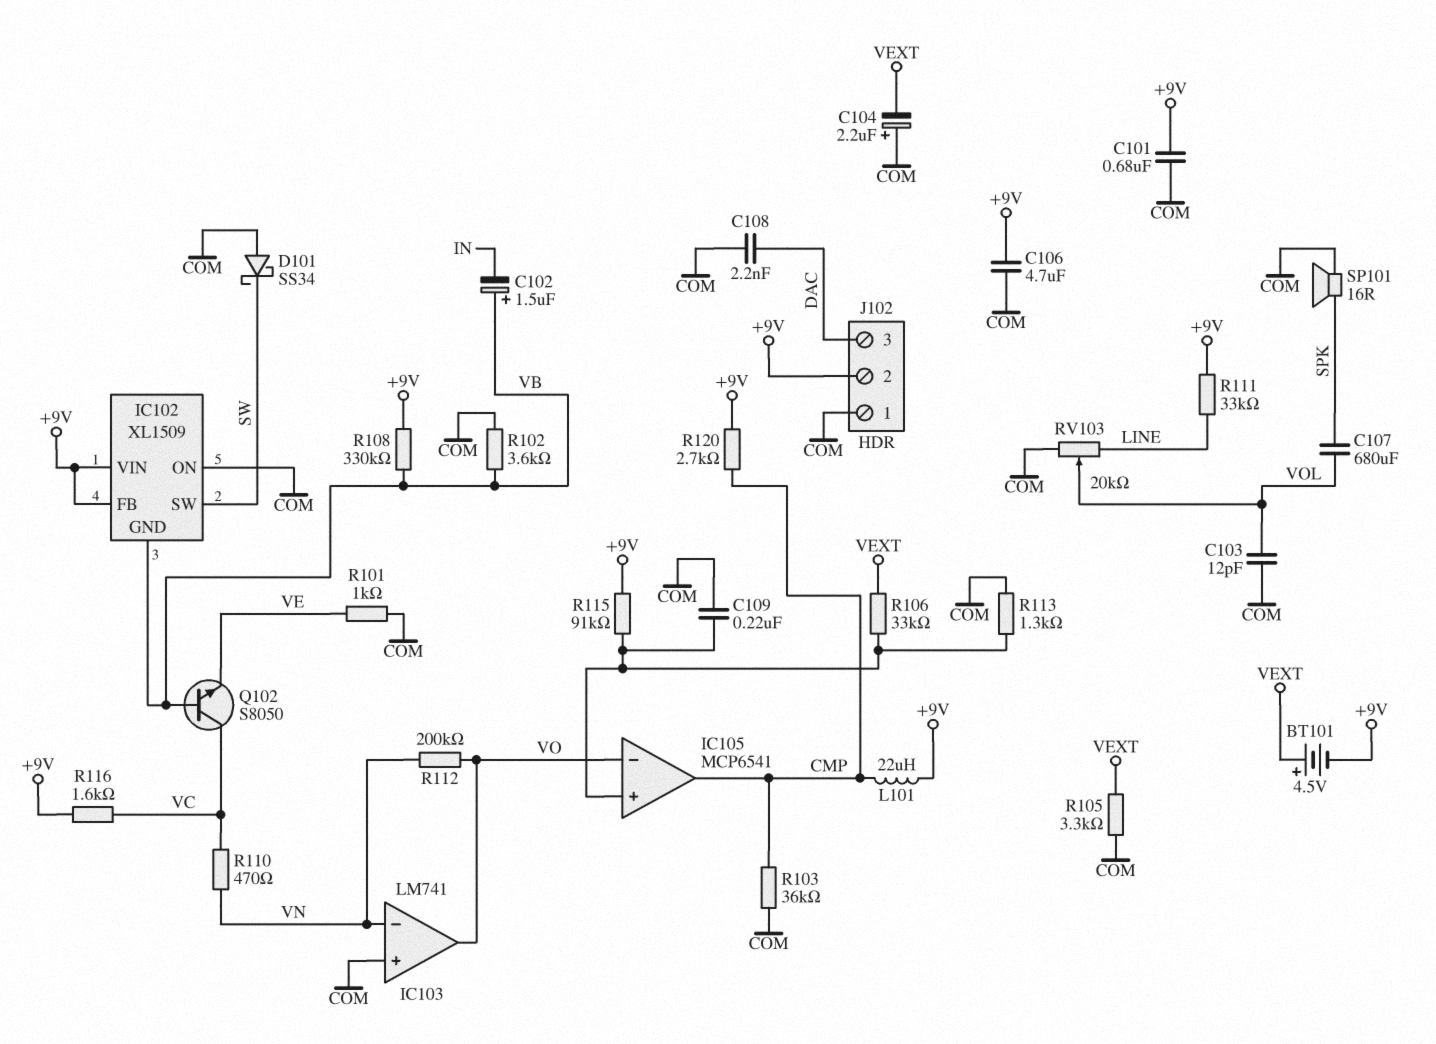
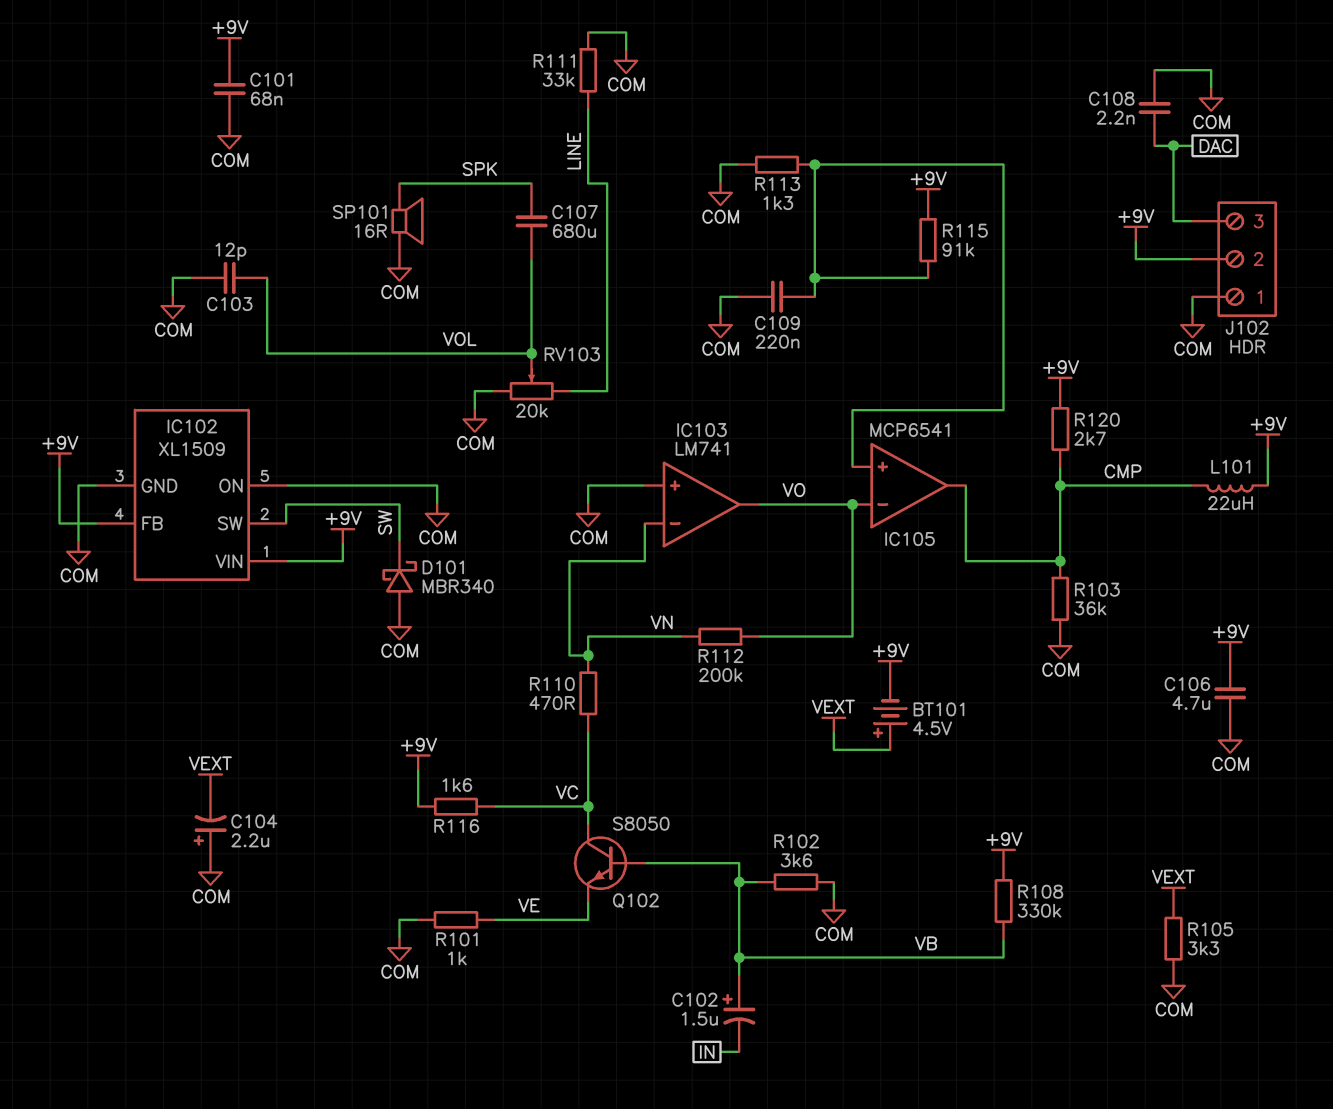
C101: 680nF (+9V, COM) -> 68nF (+9V, COM)
D101: schottky SS34 (A COM, K SW) -> schottky MBR340 (A COM, K SW)
IC102 pin GND: VB -> COM
R106: 33k (IC105/in+, VEXT) -> none
R111: 33k (+9V, LINE) -> 33k (COM, LINE)

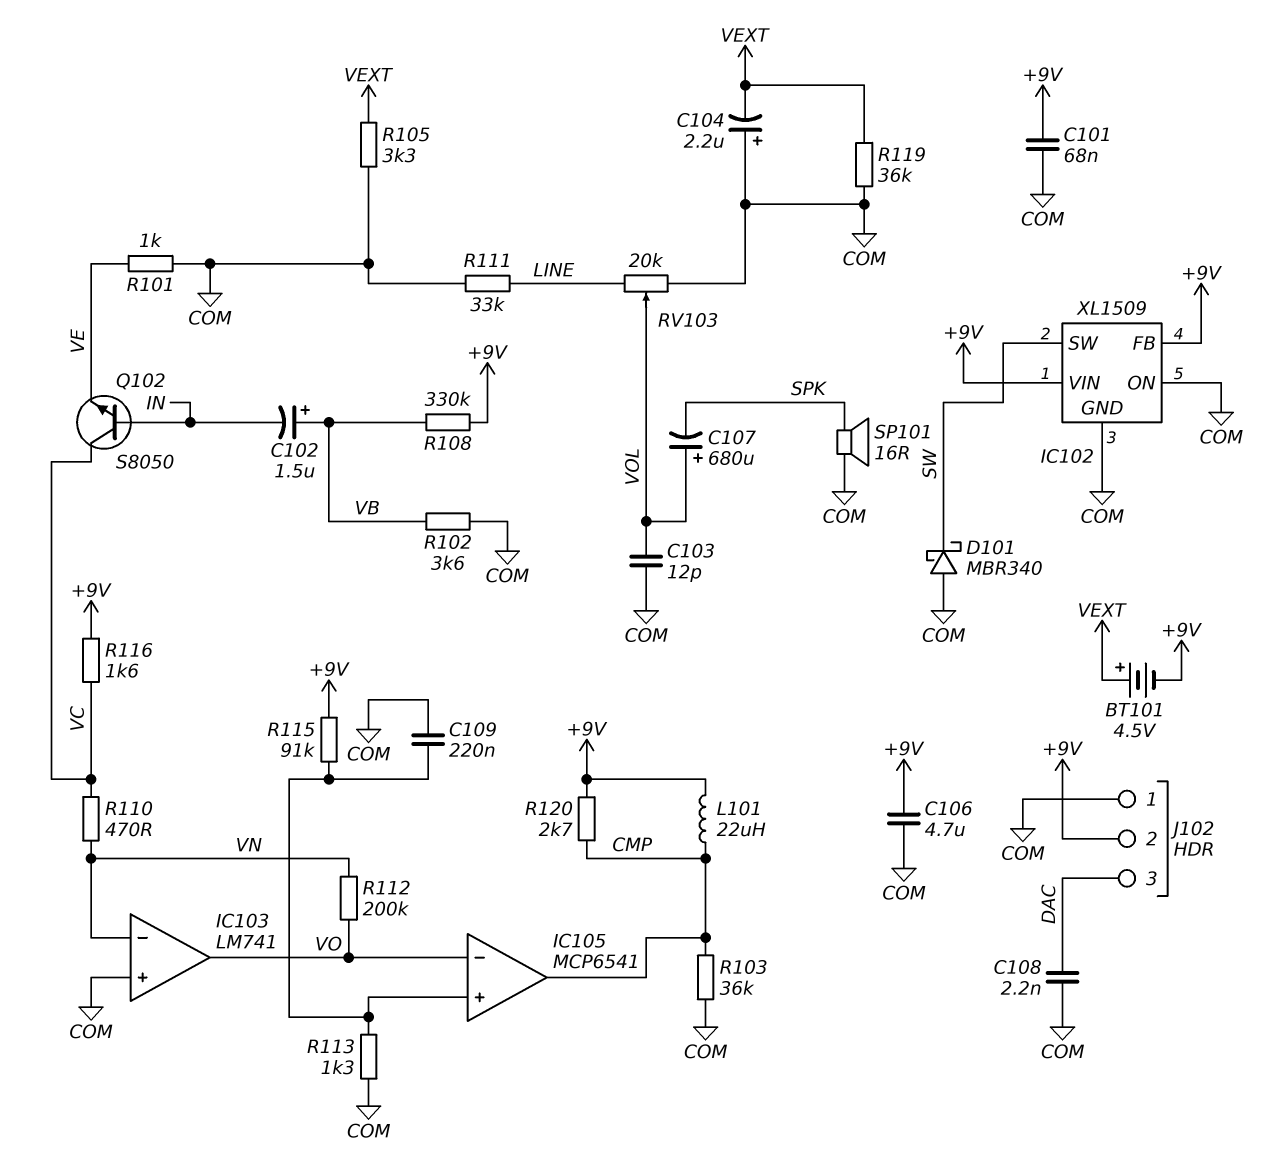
C107: 680uF (SPK, VOL) -> 680uF (plus VOL, minus SPK)
Q102: NPN S8050 (B VB, C VC, E VE) -> NPN S8050 (B IN, C VC, E VE)
R119: none -> 36k (COM, VEXT)

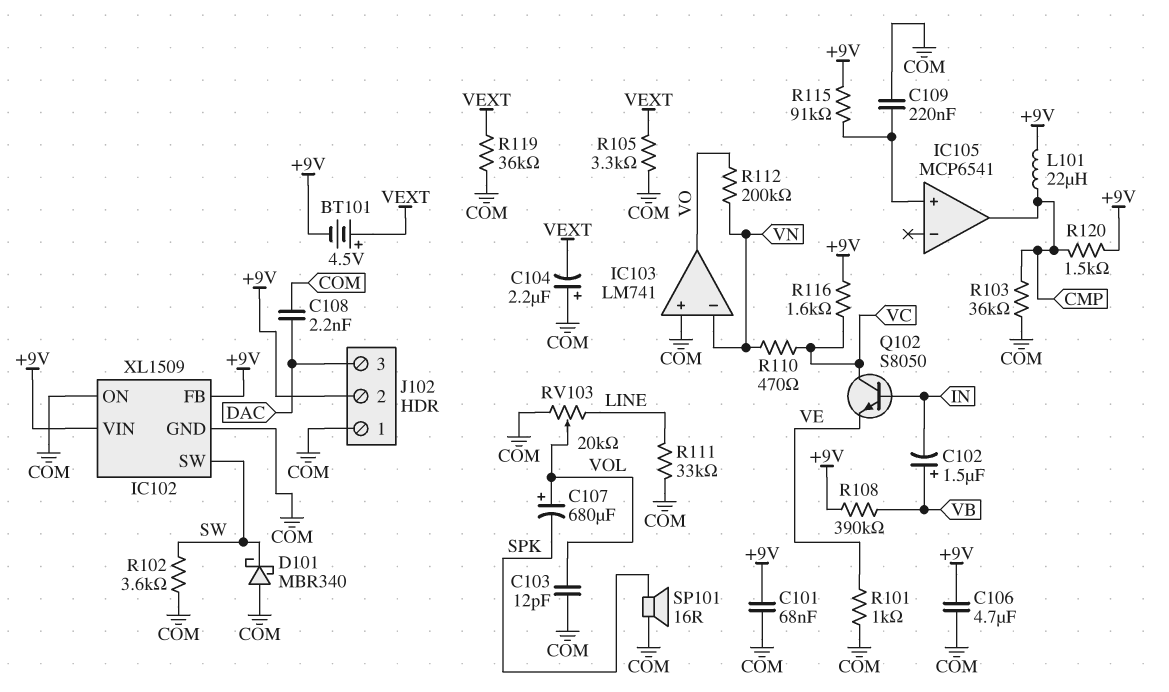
IC105 pin in-: VO -> none
R102: 3.6k (COM, VB) -> 3.6k (COM, SW)
R108: 330k (+9V, VB) -> 390k (+9V, VB)
R113: 1.3k (COM, IC105/in+) -> none
R120: 2.7k (+9V, CMP) -> 1.5k (+9V, CMP)

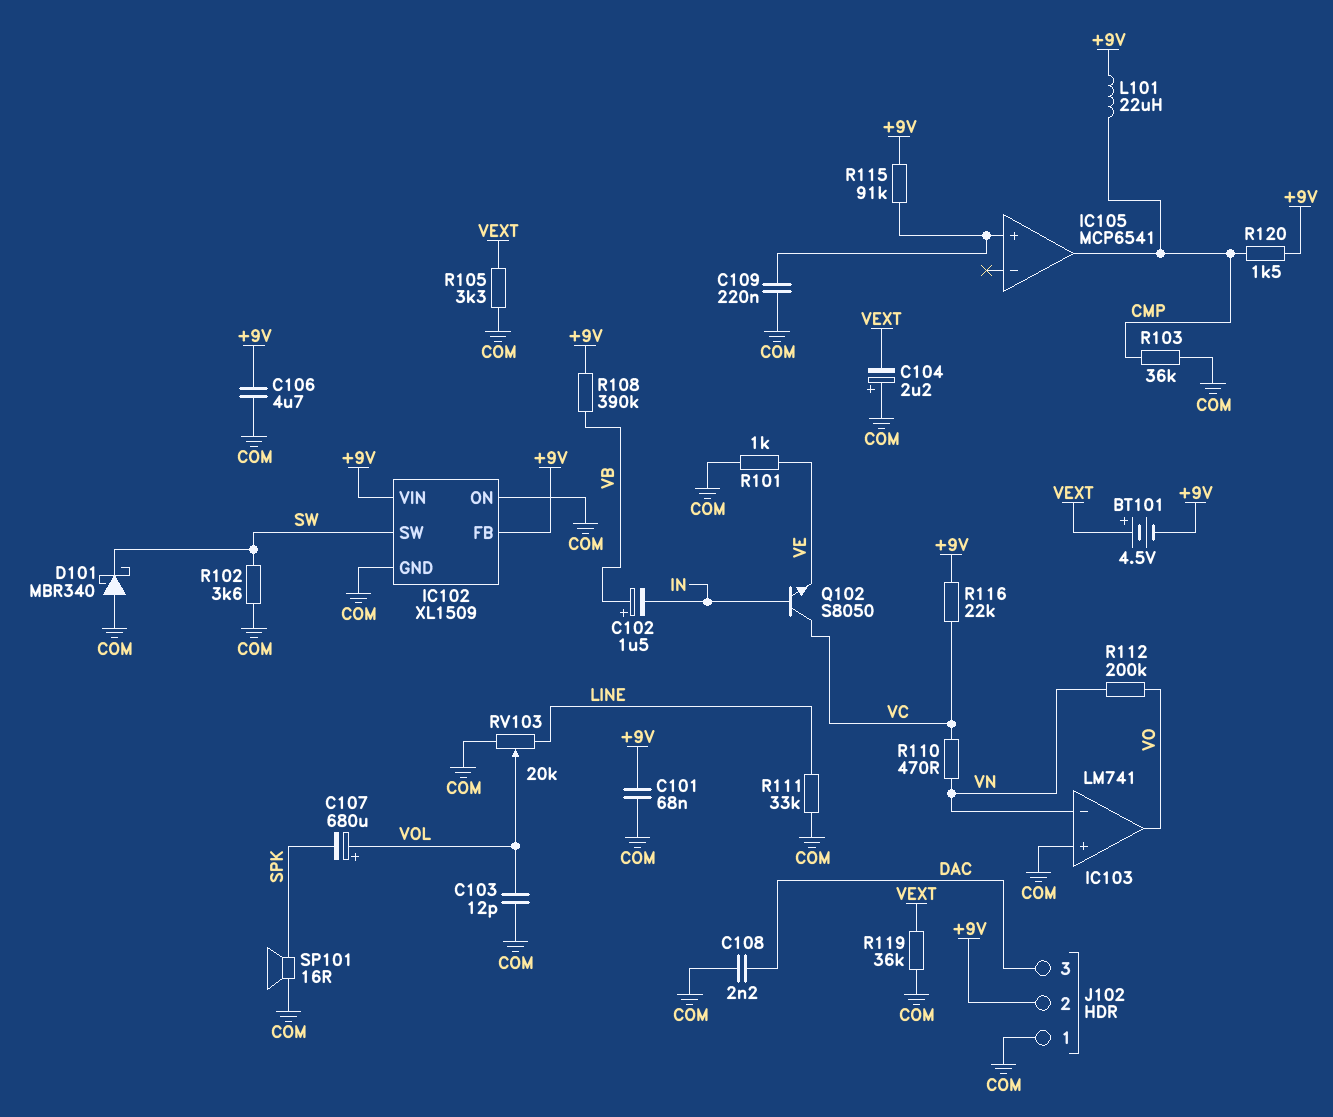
R116: 1.6k (+9V, VC) -> 22k (+9V, VC)

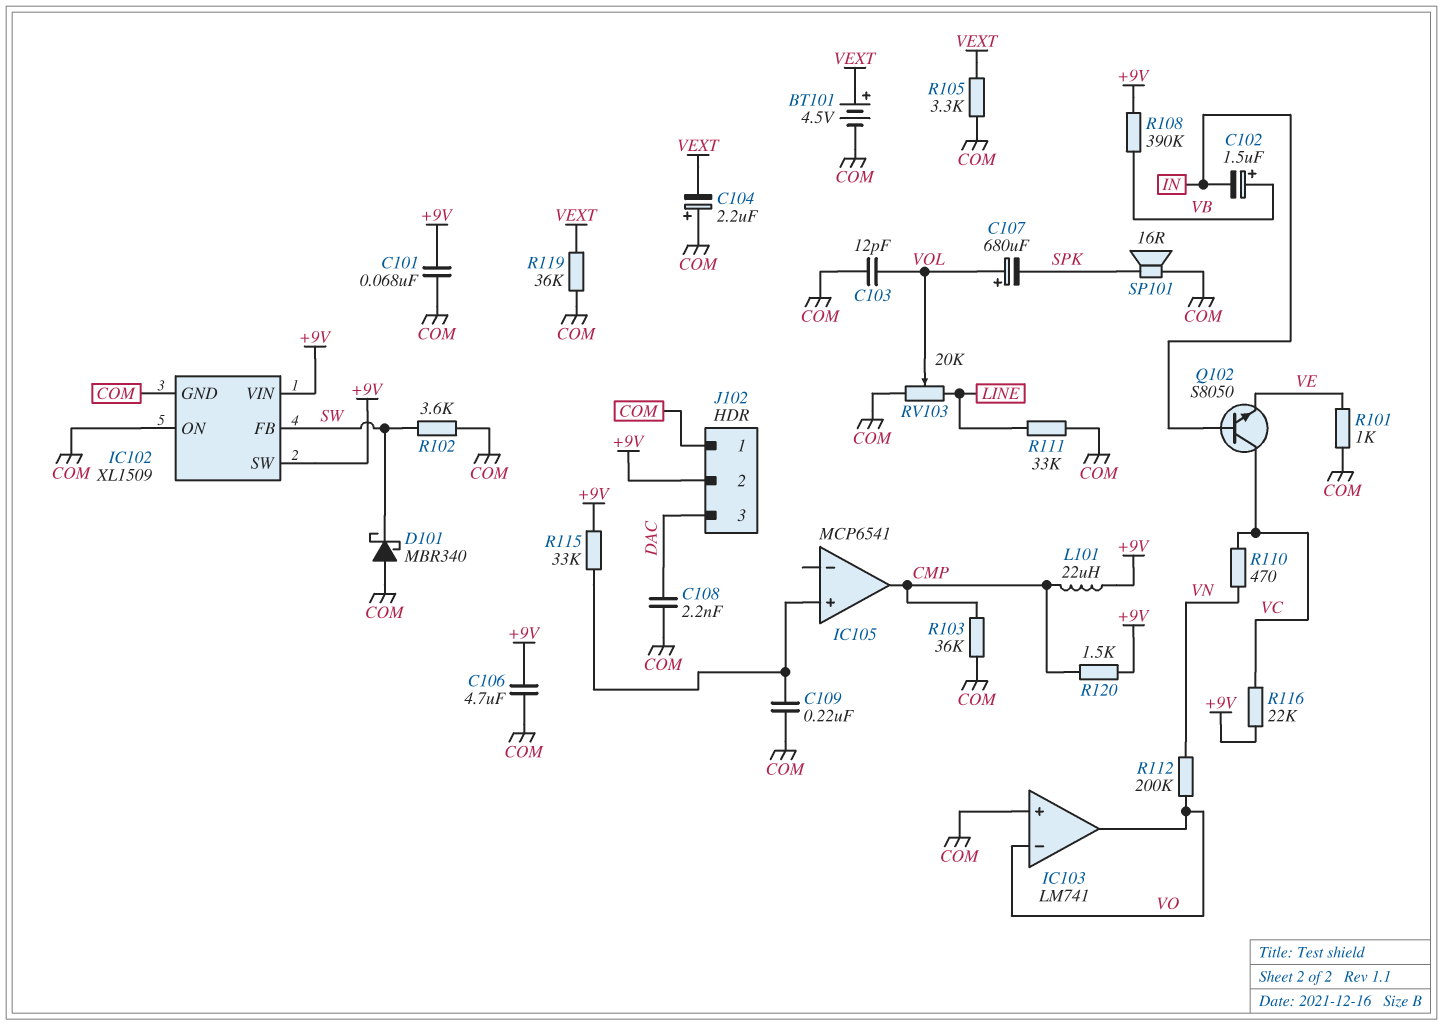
BT101: 4.5V (plus VEXT, minus +9V) -> 4.5V (plus VEXT, minus COM)
IC102 pin FB: +9V -> SW
IC102 pin SW: SW -> +9V
IC103 pin in-: VN -> VO
R115: 91k (+9V, IC105/in+) -> 33k (+9V, IC105/in+)

